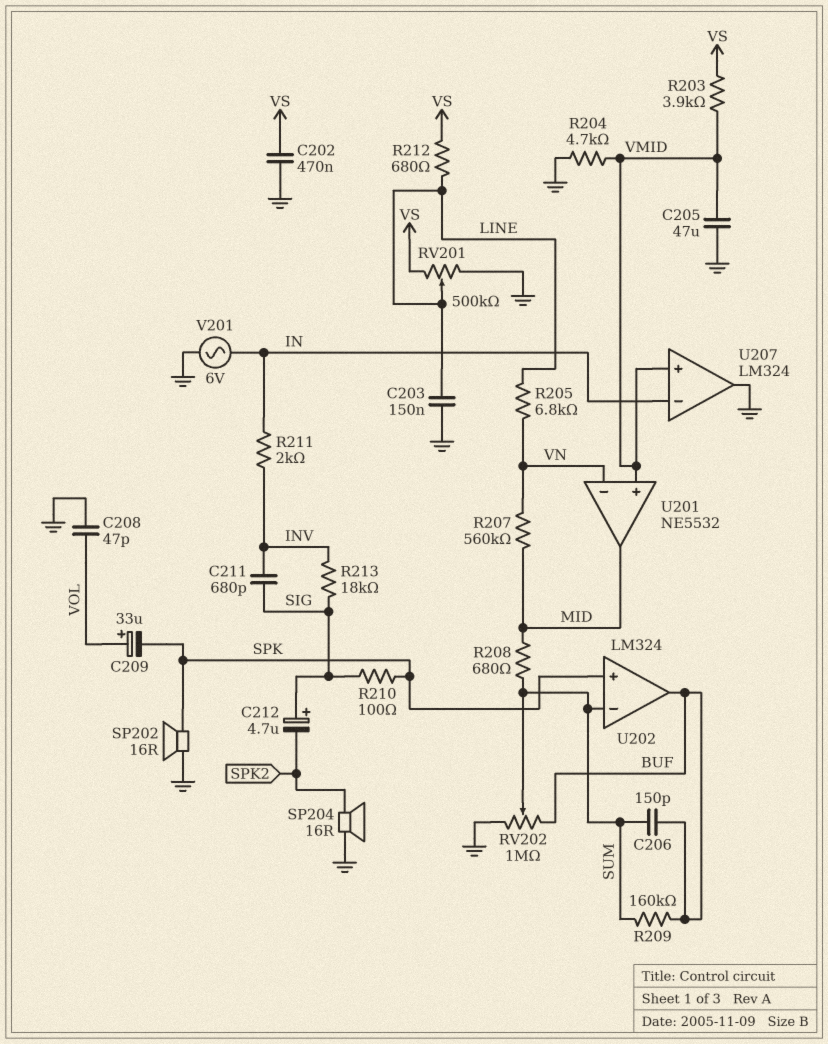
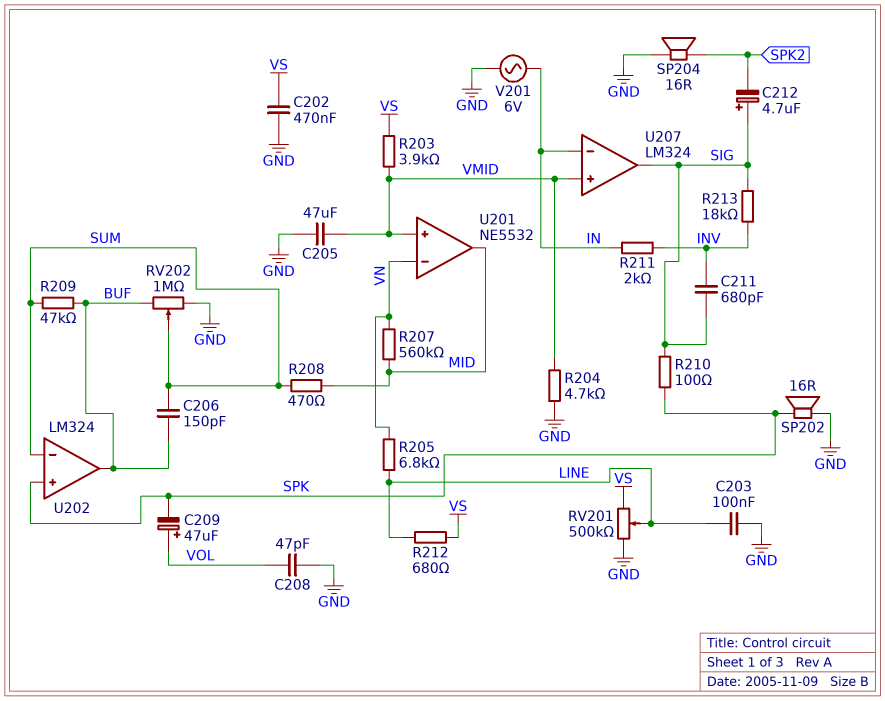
C203: 150nF (GND, LINE) -> 100nF (GND, LINE)
C209: 33uF (plus VOL, minus SPK) -> 47uF (plus VOL, minus SPK)
R208: 680 (MID, SUM) -> 470 (MID, SUM)
R209: 160k (BUF, SUM) -> 47k (BUF, SUM)
U207 pin out: GND -> SIG

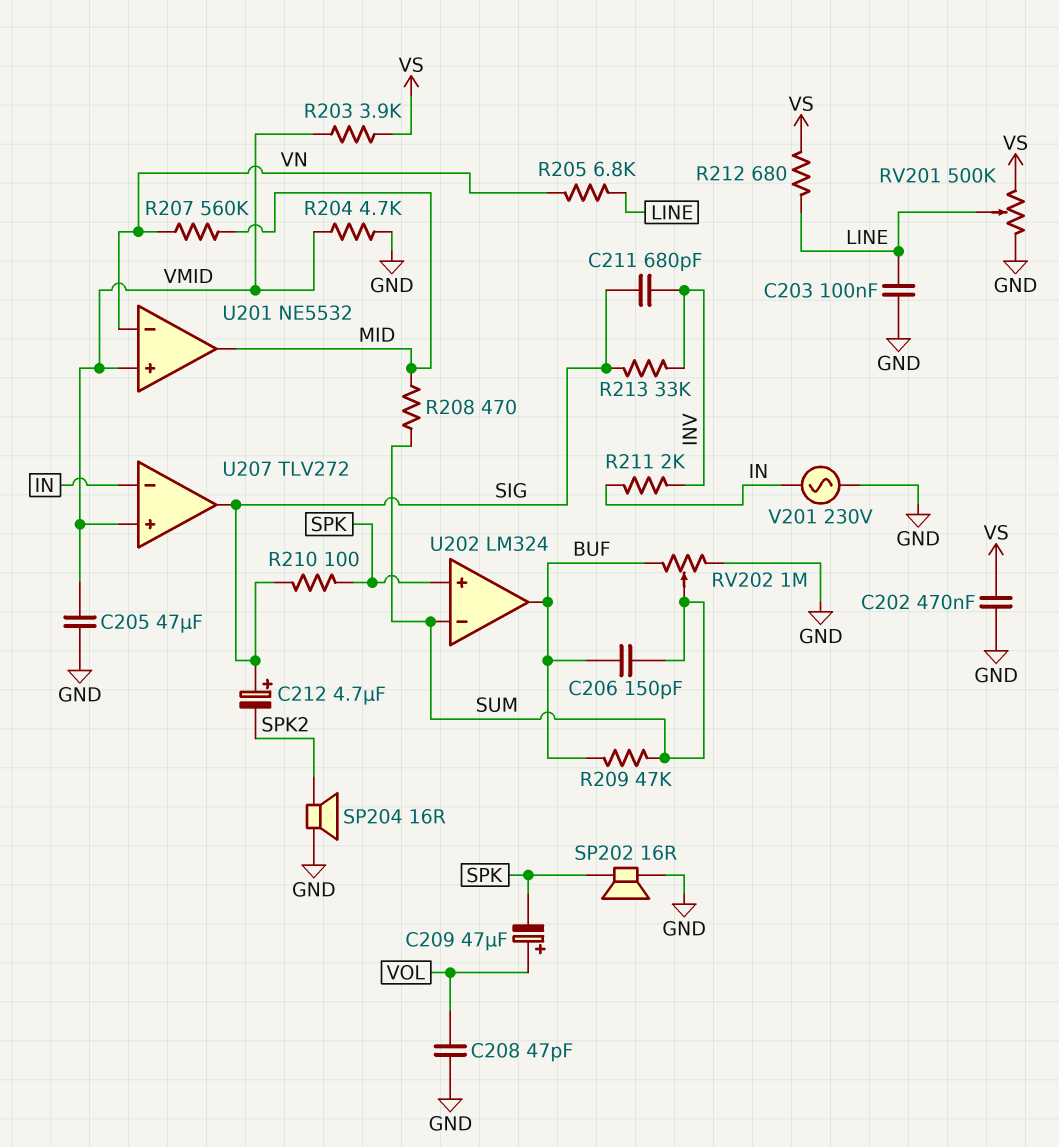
R213: 18k (INV, SIG) -> 33k (INV, SIG)
U207: LM324 -> TLV272
V201: AC 6V (GND, IN) -> AC 230V (GND, IN)

